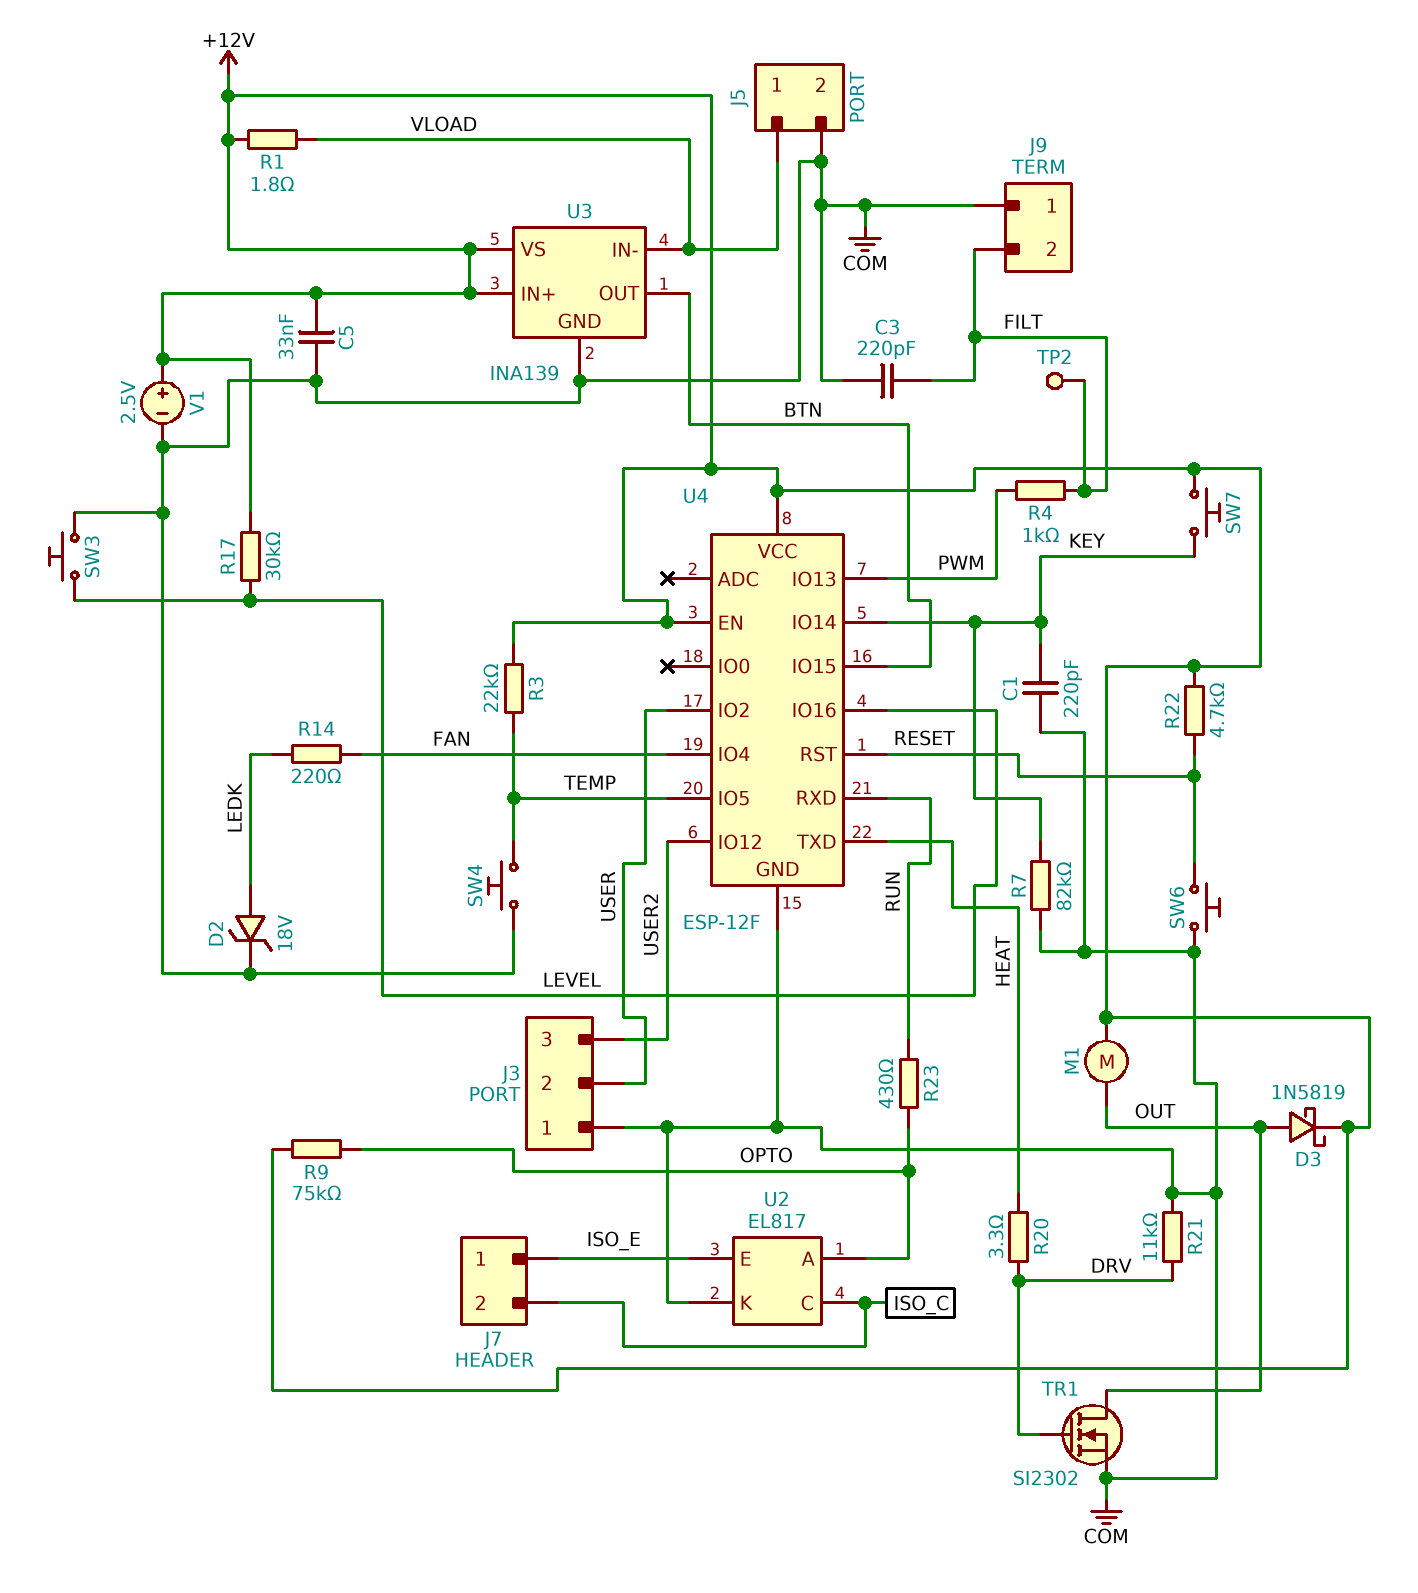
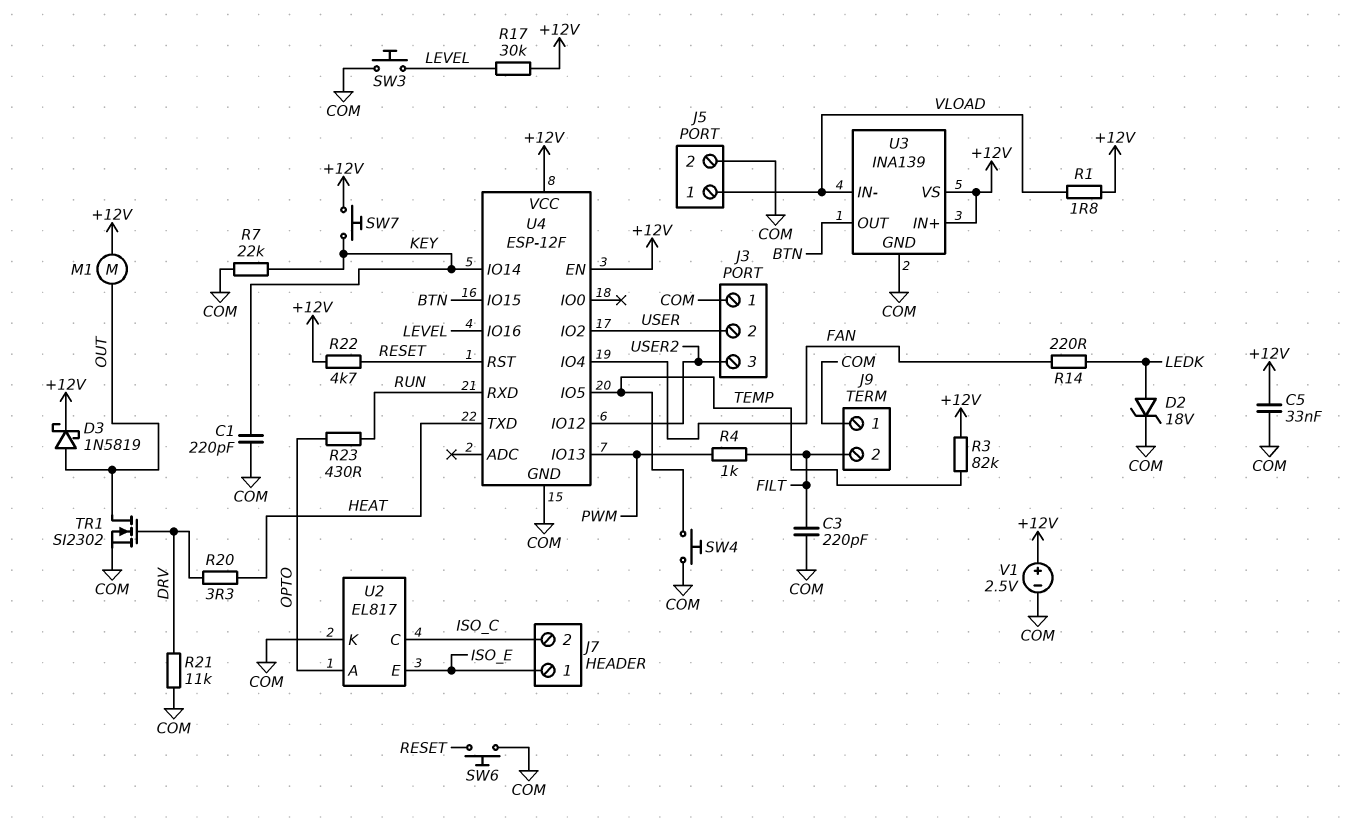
R3: 22k (+12V, TEMP) -> 82k (+12V, TEMP)
R7: 82k (COM, KEY) -> 22k (COM, KEY)
R9: 75k (+12V, OPTO) -> none
TP2: test point (FILT) -> none

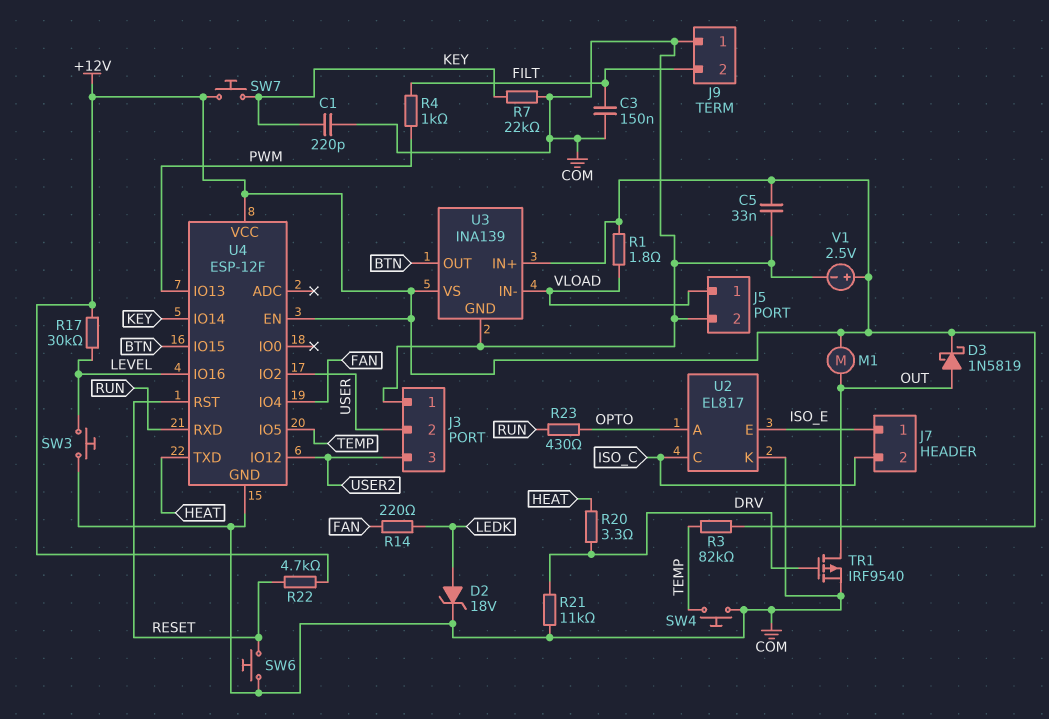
C3: 220pF (COM, FILT) -> 150nF (COM, FILT)
TR1: NMOS SI2302 (G DRV, D OUT, S COM) -> PMOS IRF9540 (G DRV, D OUT, S COM)

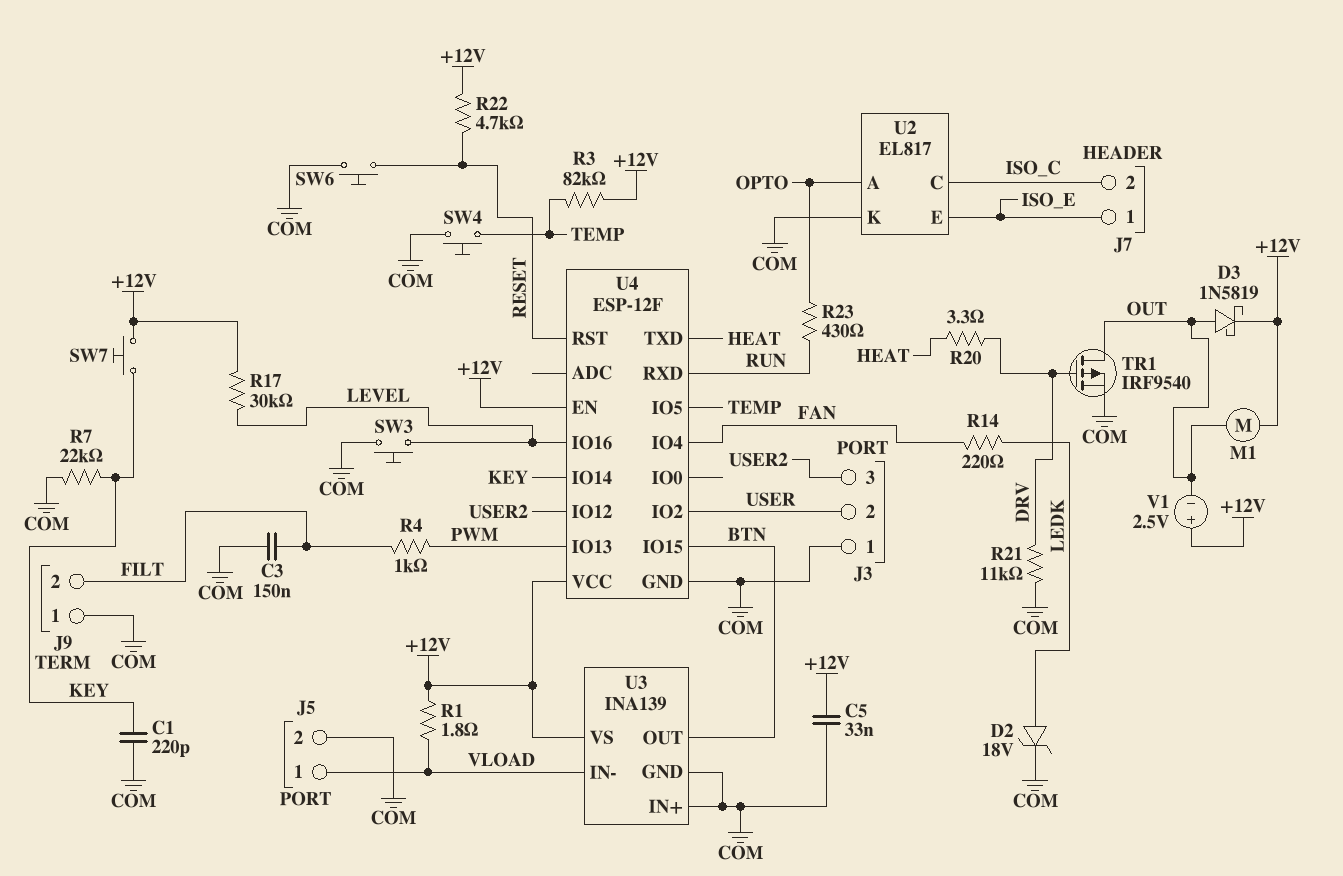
U3 pin IN+: +12V -> COM
V1: 2.5V (plus +12V, minus COM) -> 2.5V (plus +12V, minus OUT)

